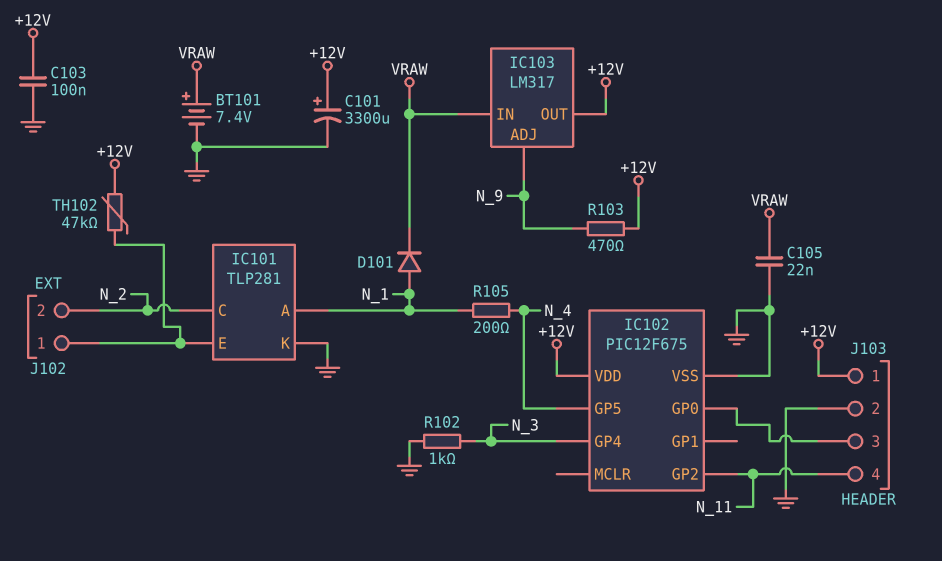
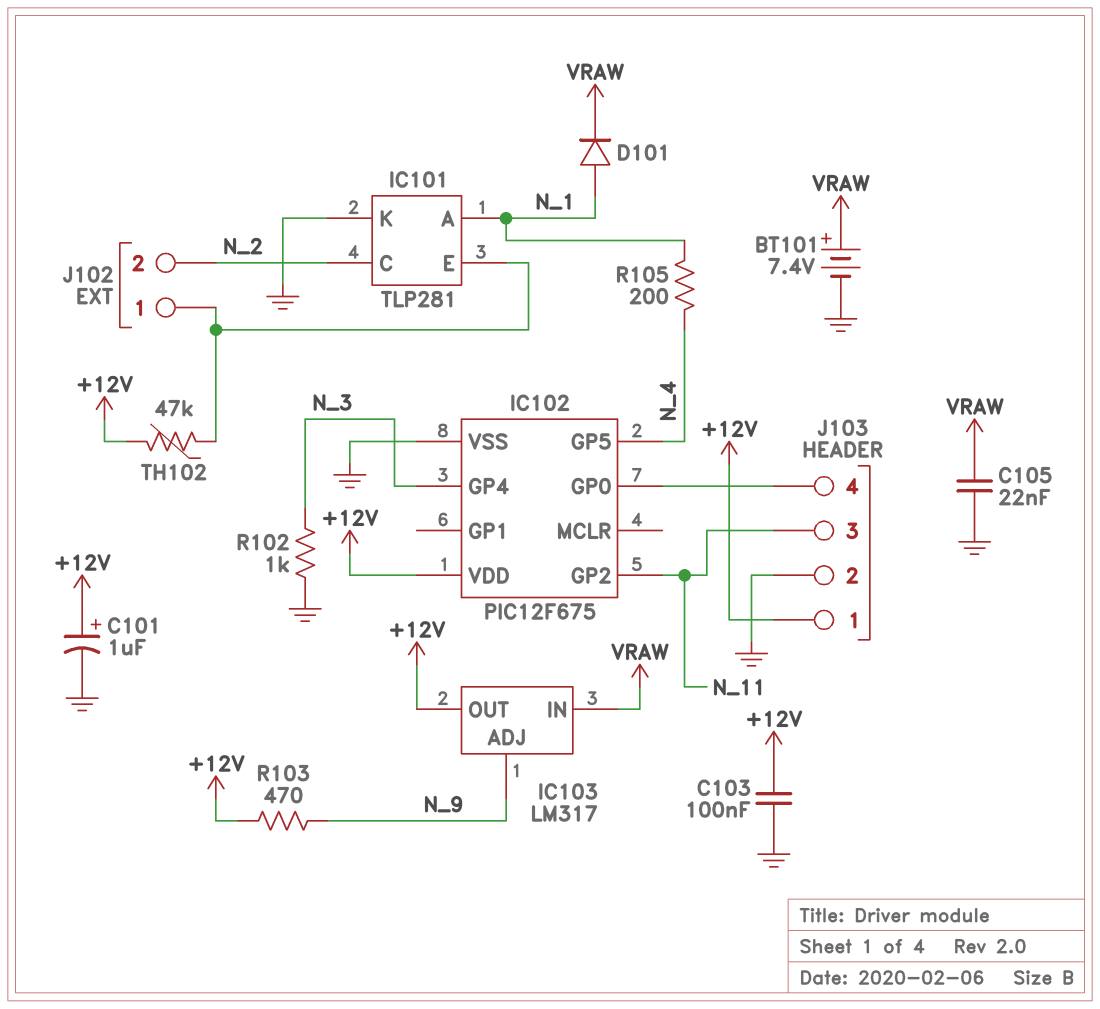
C101: 3300uF (plus +12V, minus GND) -> 1uF (plus +12V, minus GND)
J103 pin 3: IC102/GP0 -> N_11
J103 pin 4: N_11 -> IC102/GP0

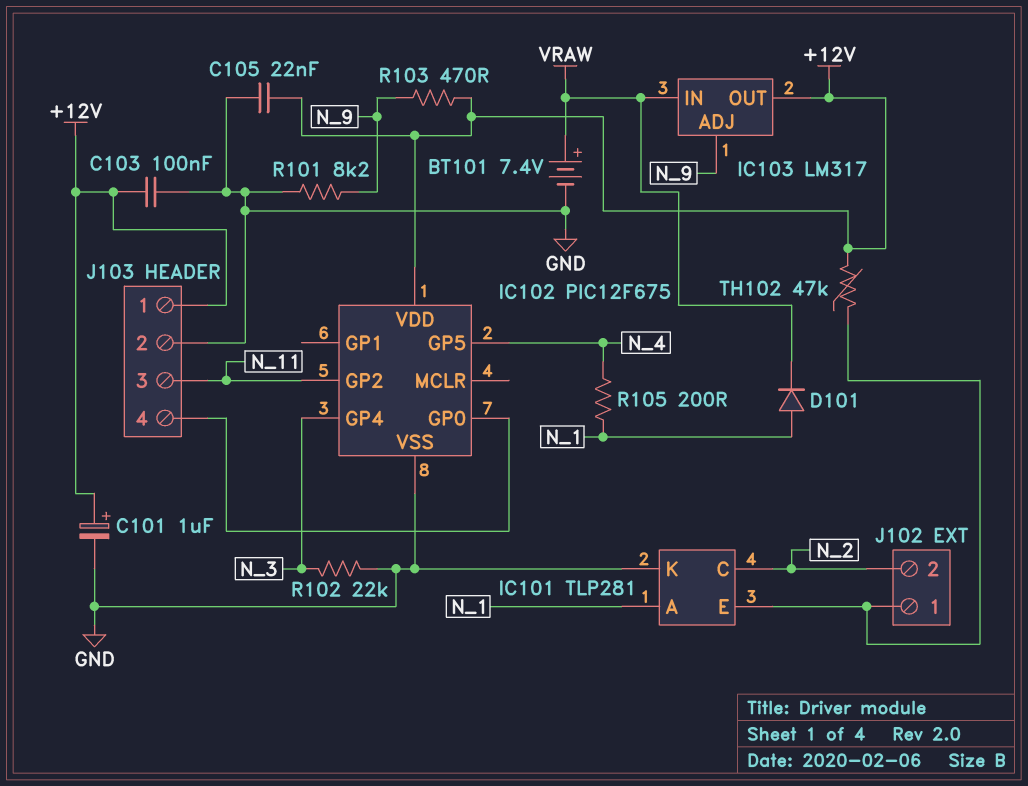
C105: 22nF (GND, VRAW) -> 22nF (+12V, GND)
R101: none -> 8.2k (GND, N_9)
R102: 1k (GND, N_3) -> 22k (GND, N_3)

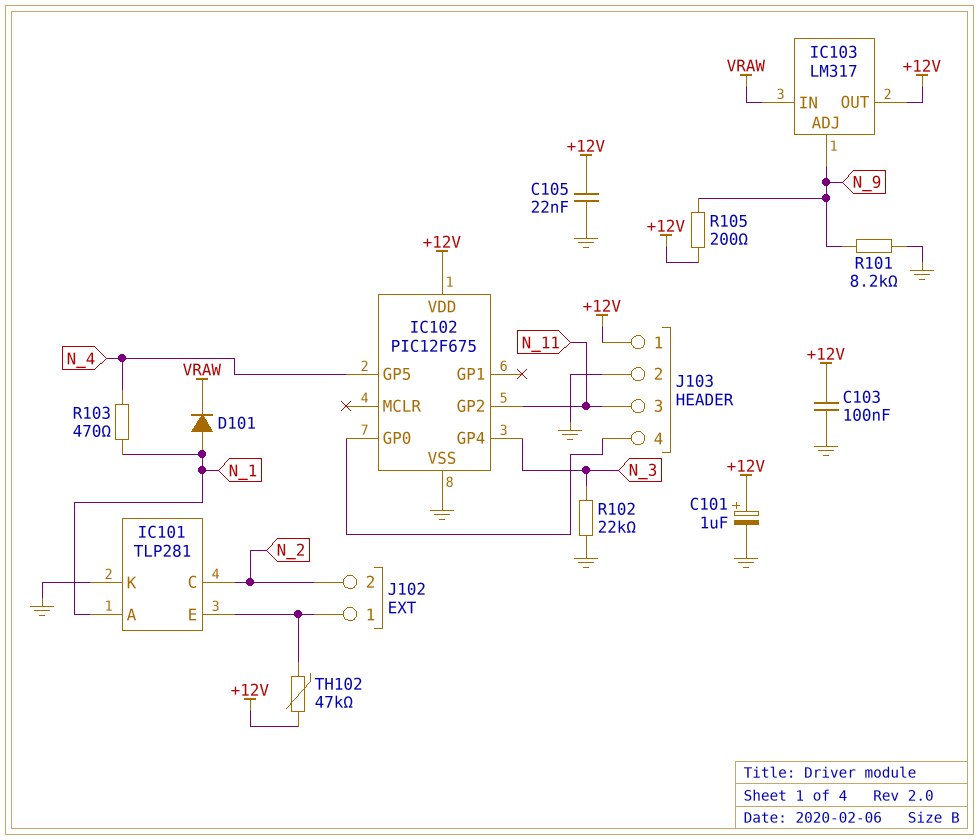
BT101: 7.4V (plus VRAW, minus GND) -> none
R103: 470 (+12V, N_9) -> 470 (N_1, N_4)
R105: 200 (N_1, N_4) -> 200 (+12V, N_9)

